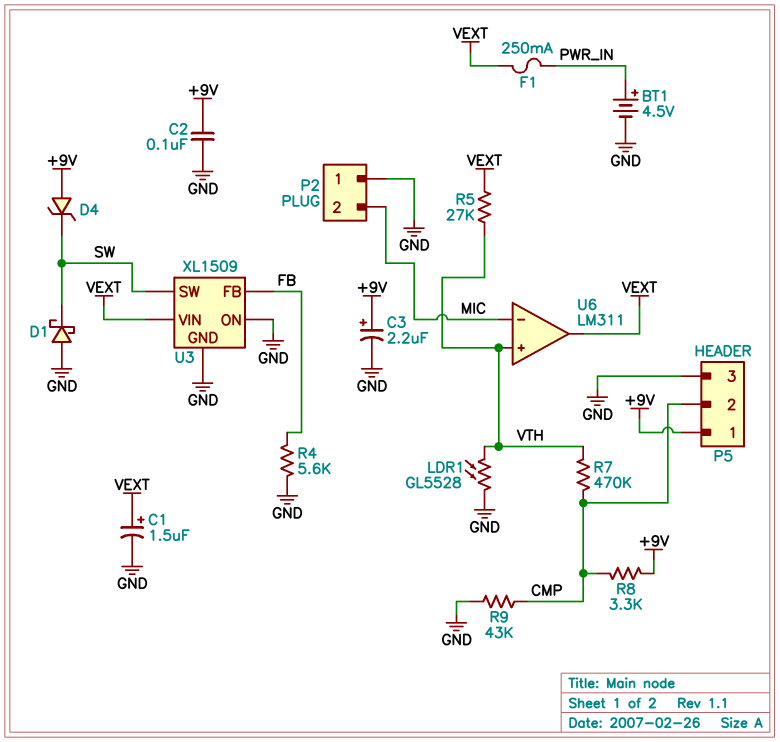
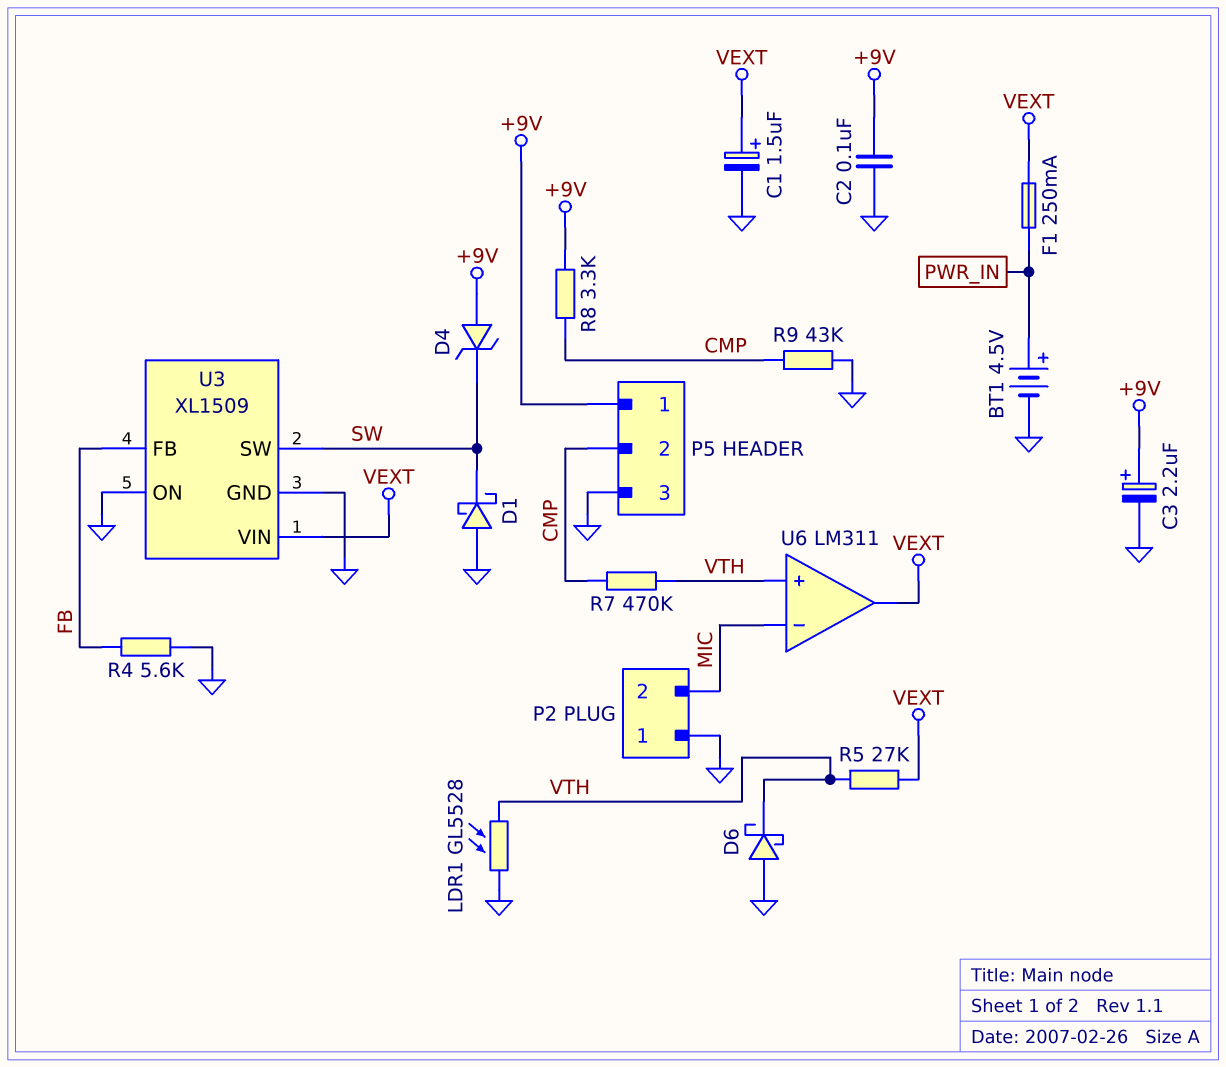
D6: none -> schottky (A GND, K VTH)

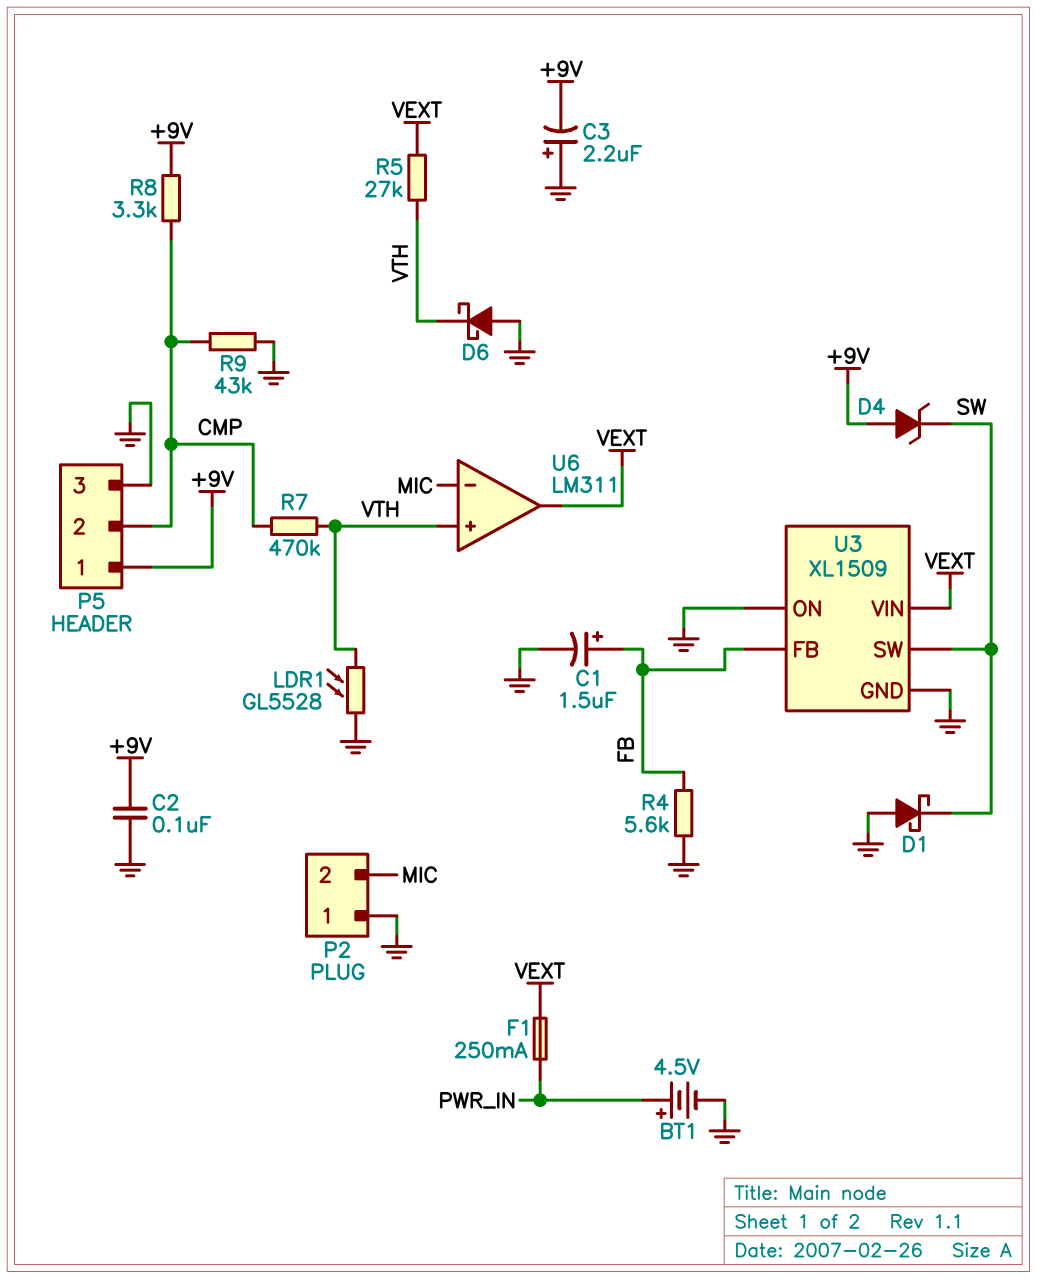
C1: 1.5uF (plus VEXT, minus GND) -> 1.5uF (plus FB, minus GND)
C3: 2.2uF (plus +9V, minus GND) -> 2.2uF (plus GND, minus +9V)

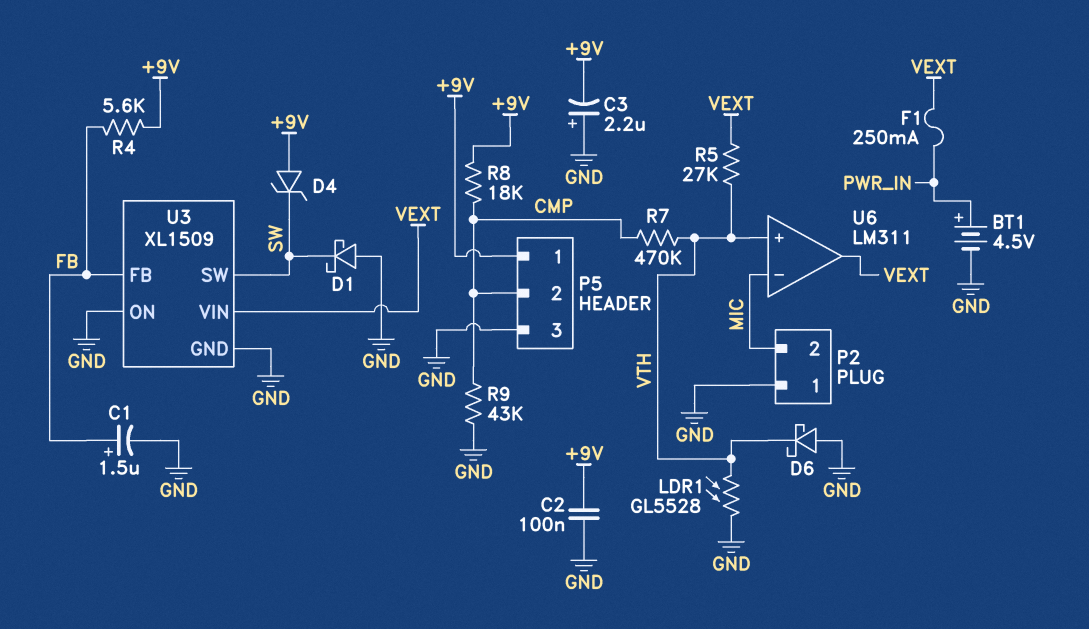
R4: 5.6k (FB, GND) -> 5.6k (+9V, FB)
R8: 3.3k (+9V, CMP) -> 18k (+9V, CMP)

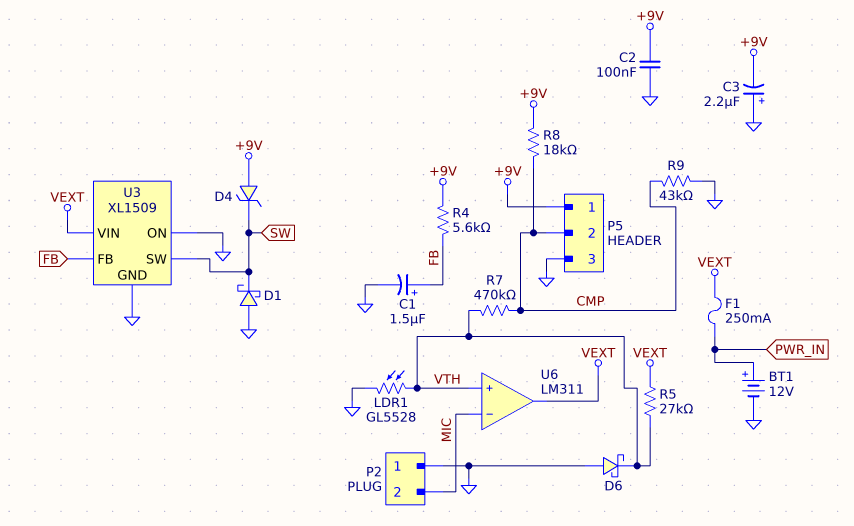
BT1: 4.5V (plus PWR_IN, minus GND) -> 12V (plus PWR_IN, minus GND)

